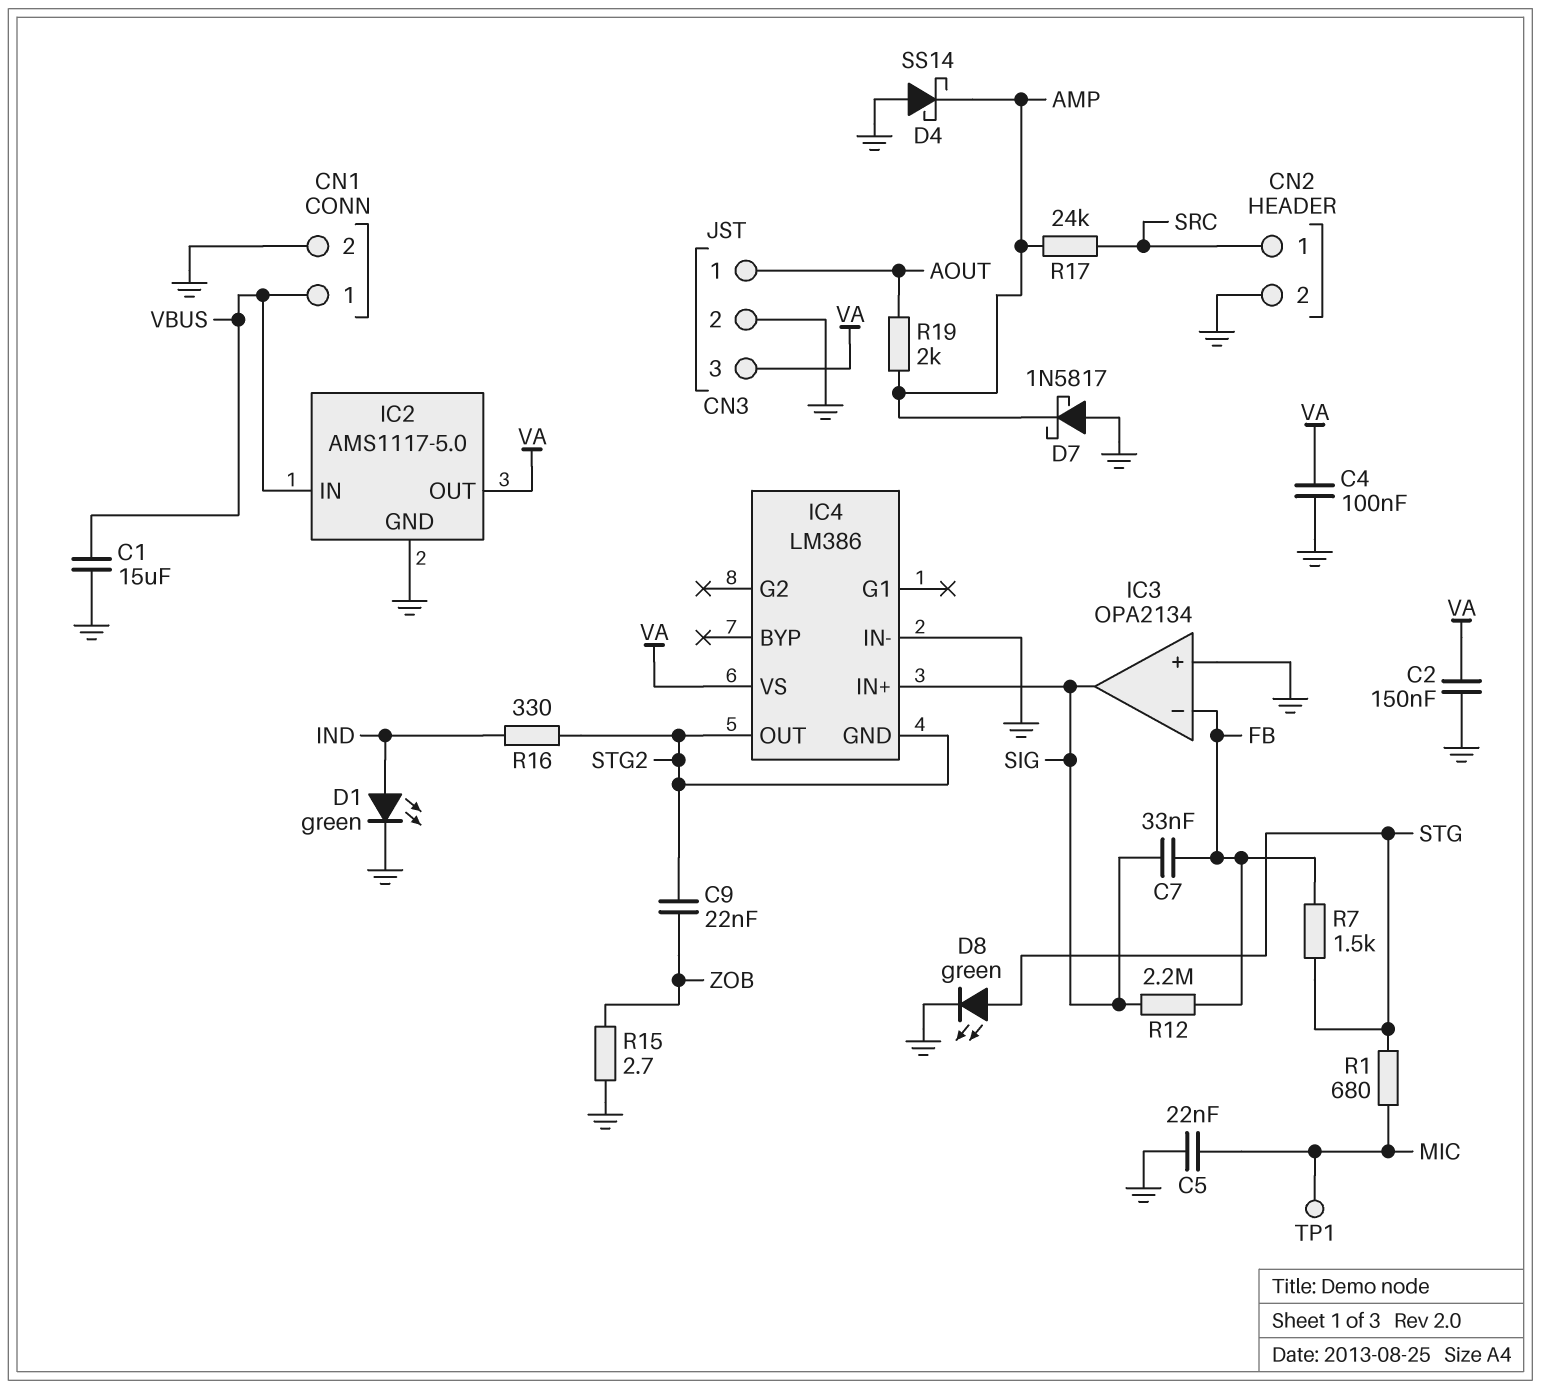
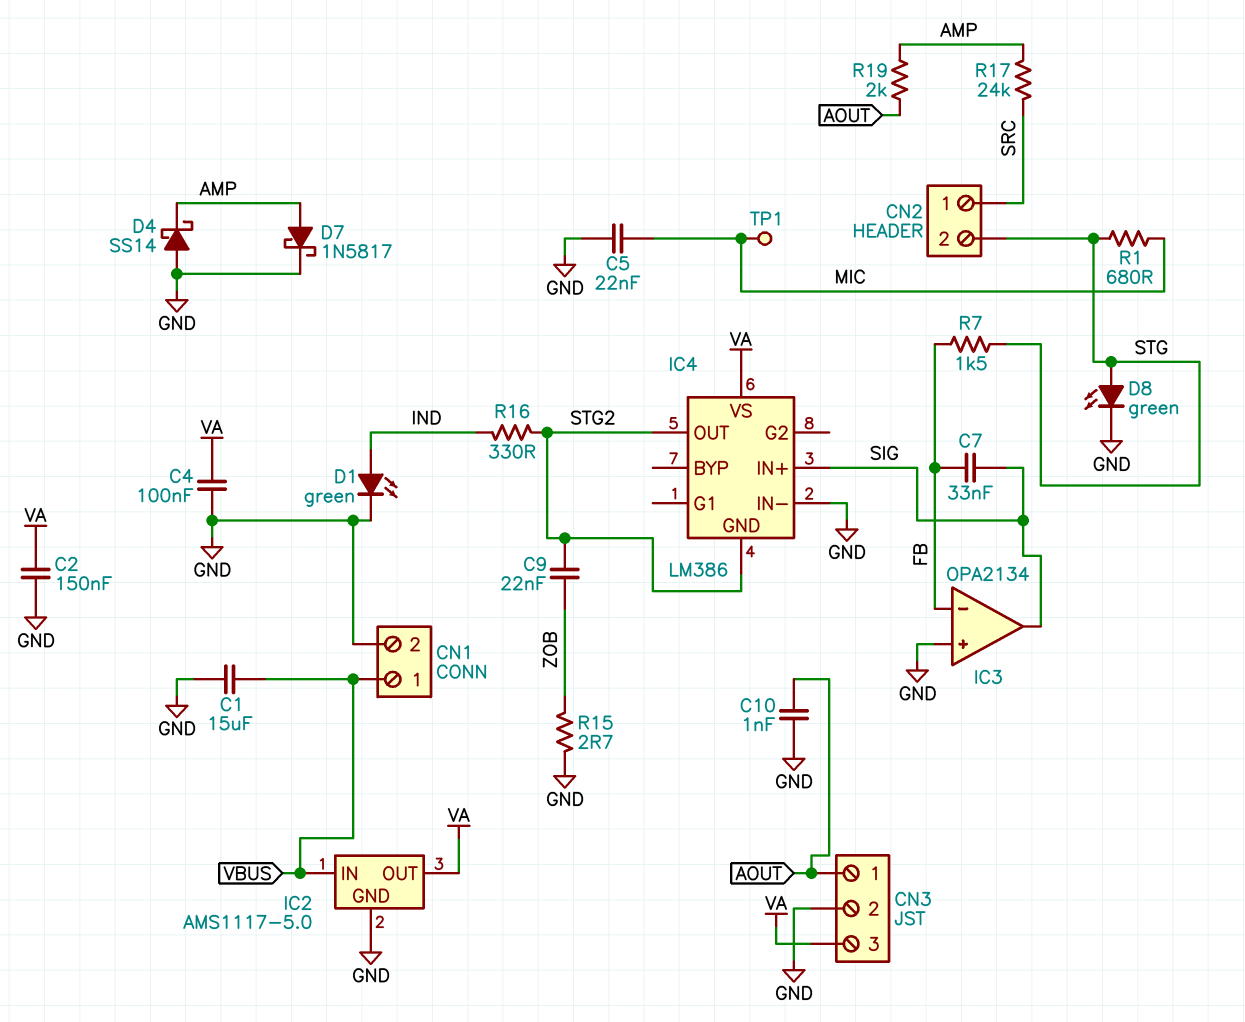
C10: none -> 1nF (AOUT, GND)
CN2 pin 2: GND -> STG
D7: schottky 1N5817 (A GND, K AMP) -> schottky 1N5817 (A AMP, K GND)
R12: 2.2M (FB, SIG) -> none

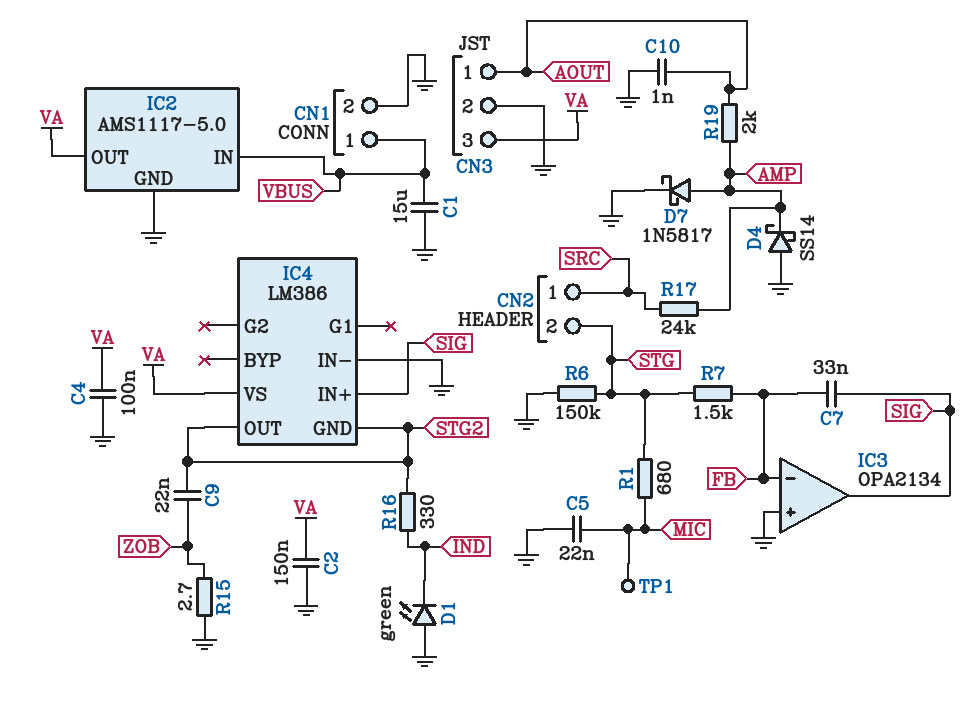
D1: LED green (A IND, K GND) -> LED green (A GND, K IND)
D8: LED green (A STG, K GND) -> none
R6: none -> 150k (GND, STG)

